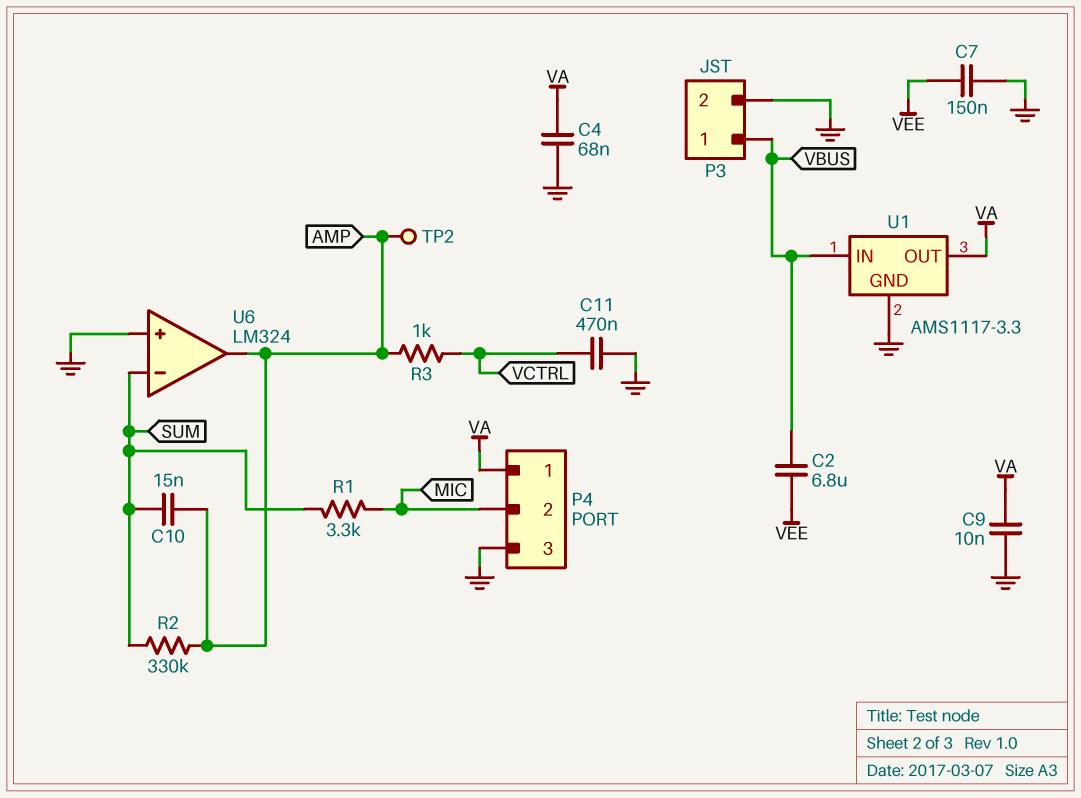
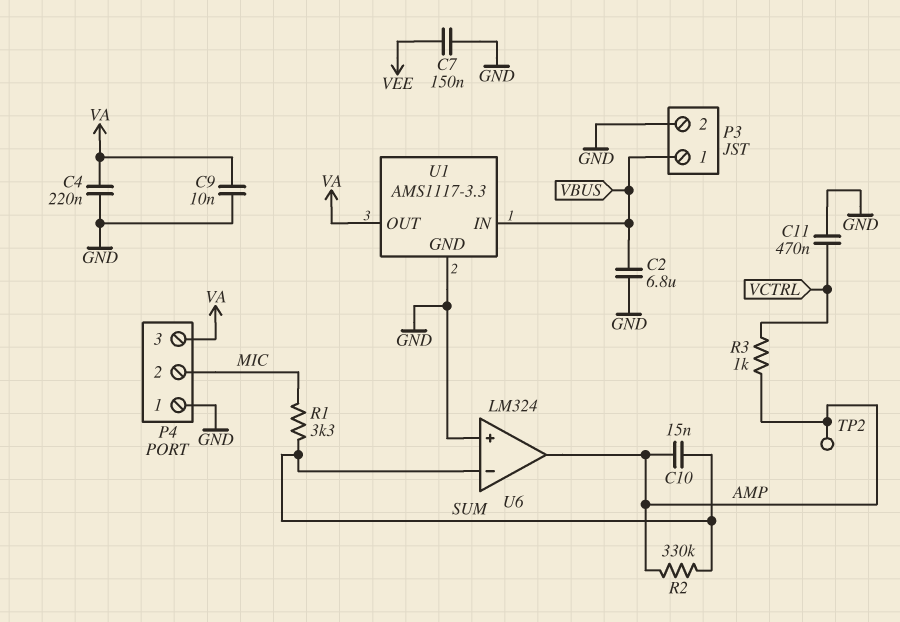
C2: 6.8uF (VBUS, VEE) -> 6.8uF (GND, VBUS)
C4: 68nF (GND, VA) -> 220nF (GND, VA)
P4 pin 1: VA -> GND
P4 pin 3: GND -> VA

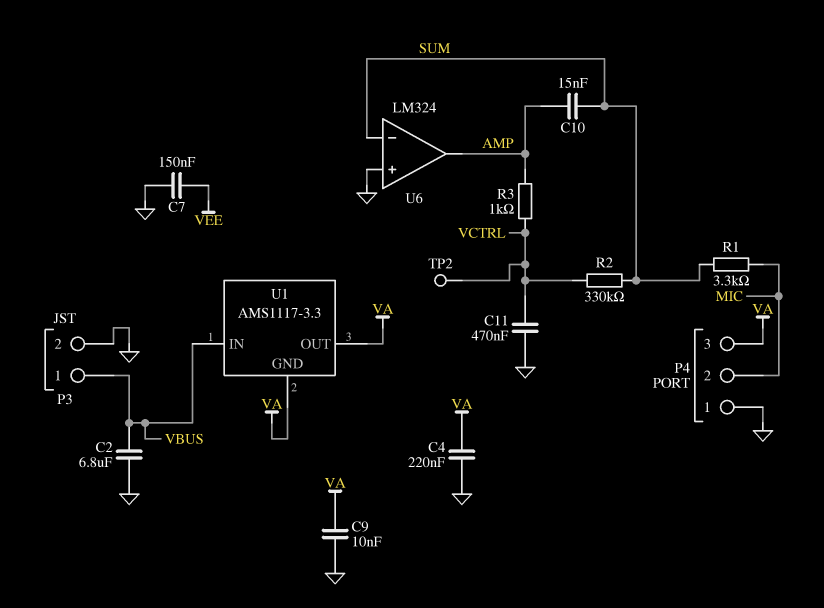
R2: 330k (AMP, SUM) -> 330k (SUM, VCTRL)
TP2: test point (AMP) -> test point (VCTRL)
U1 pin GND: GND -> VA

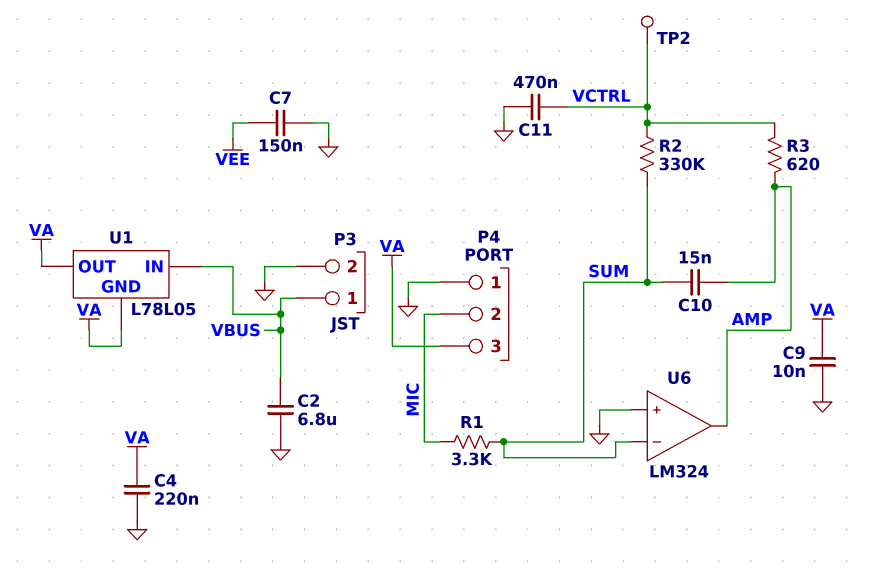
R3: 1k (AMP, VCTRL) -> 620 (AMP, VCTRL)
U1: AMS1117-3.3 -> L78L05

